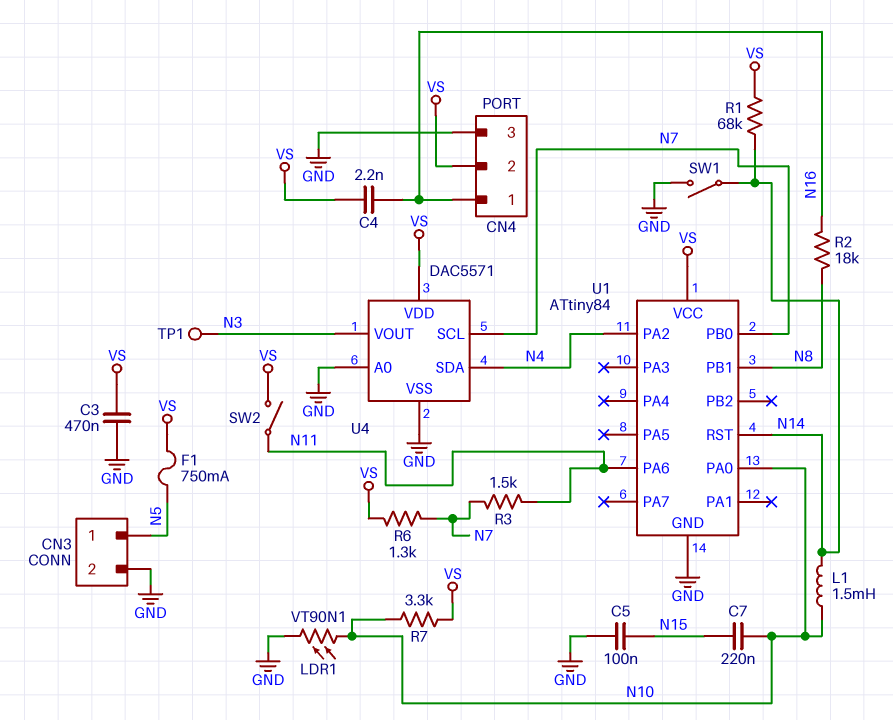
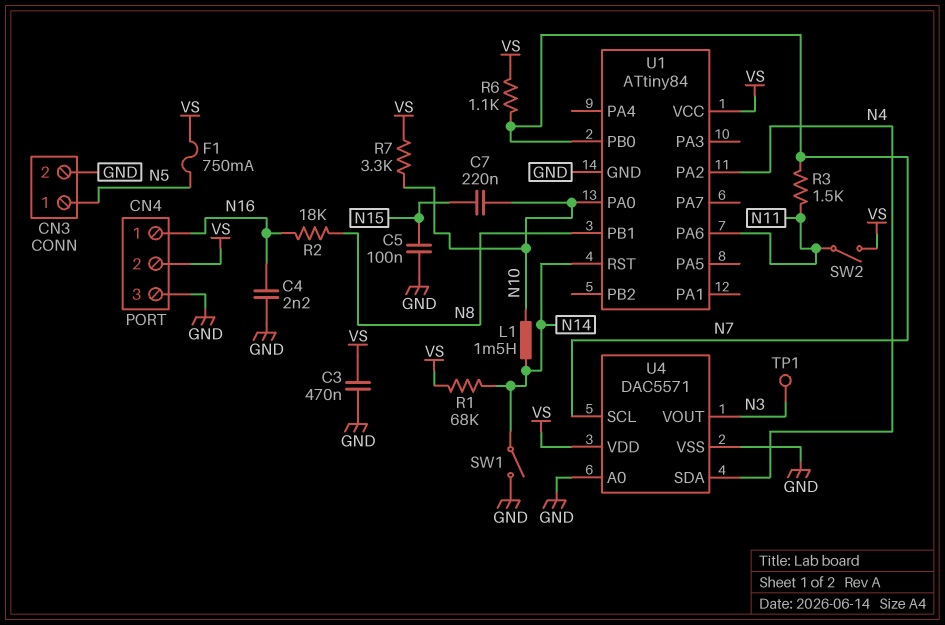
C4: 2.2nF (N16, VS) -> 2.2nF (GND, N16)
LDR1: VT90N1 (GND, N10) -> none
R6: 1.3k (N7, VS) -> 1.1k (N7, VS)

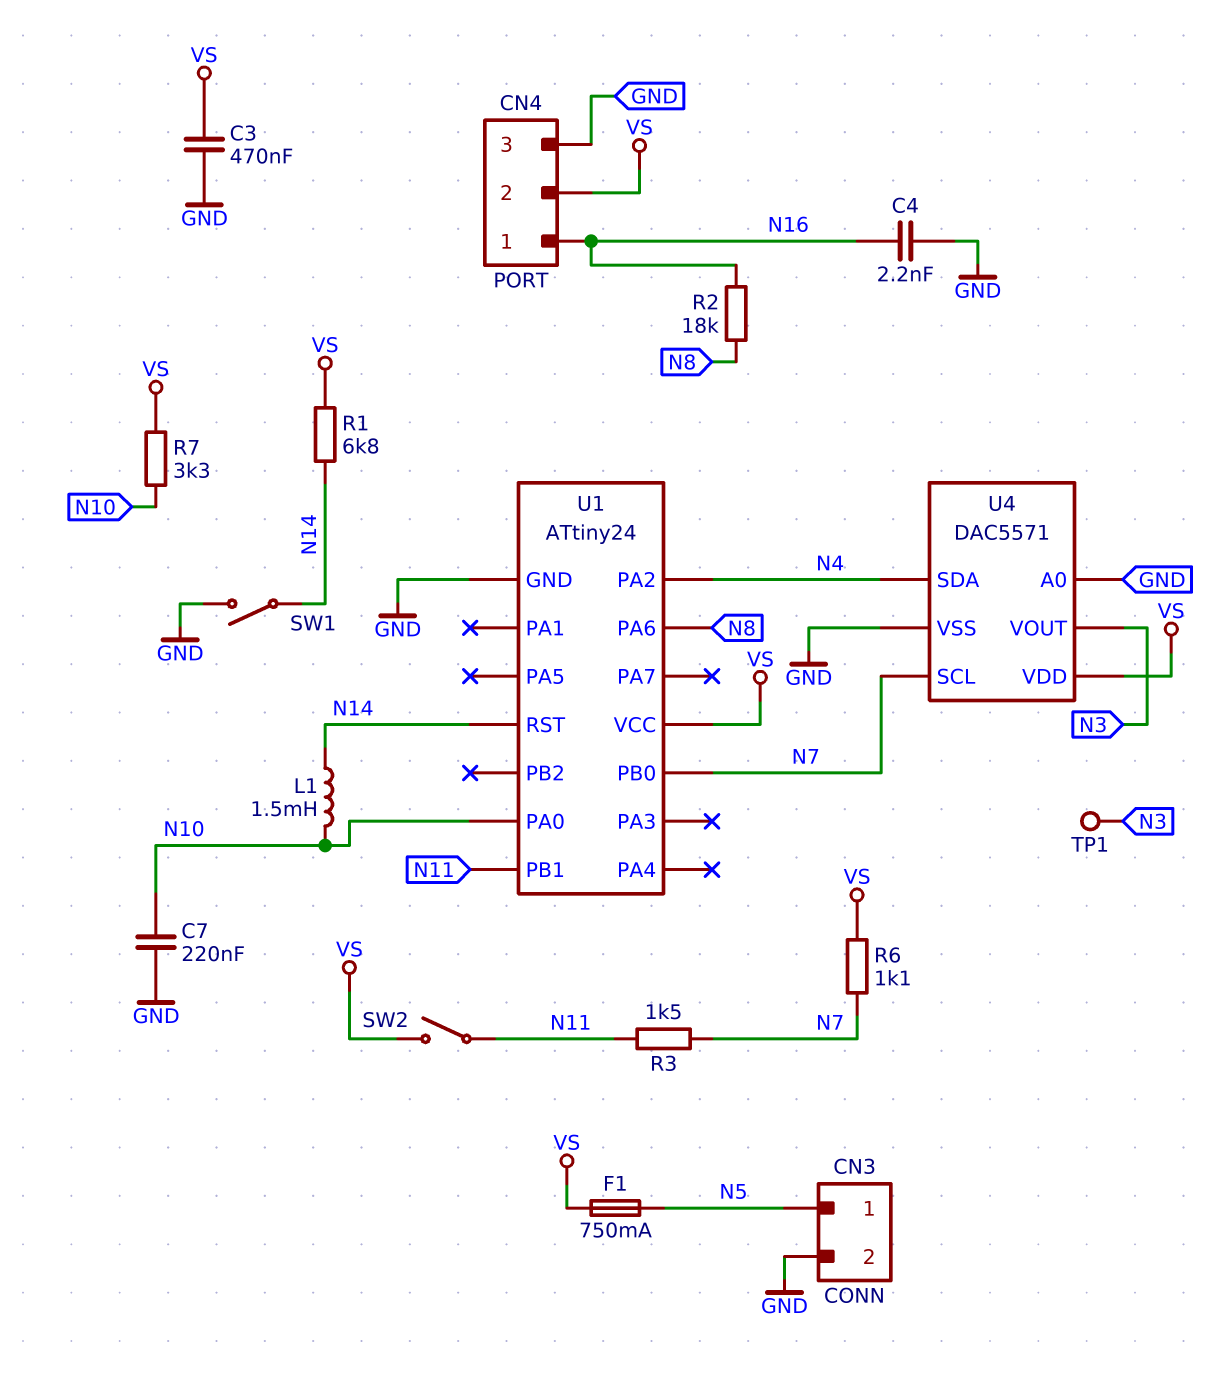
C5: 100nF (GND, N15) -> none
C7: 220nF (N10, N15) -> 220nF (GND, N10)
R1: 68k (N14, VS) -> 6.8k (N14, VS)
U1: ATtiny84 -> ATtiny24
U1 pin PA6: N11 -> N8
U1 pin PB1: N8 -> N11

